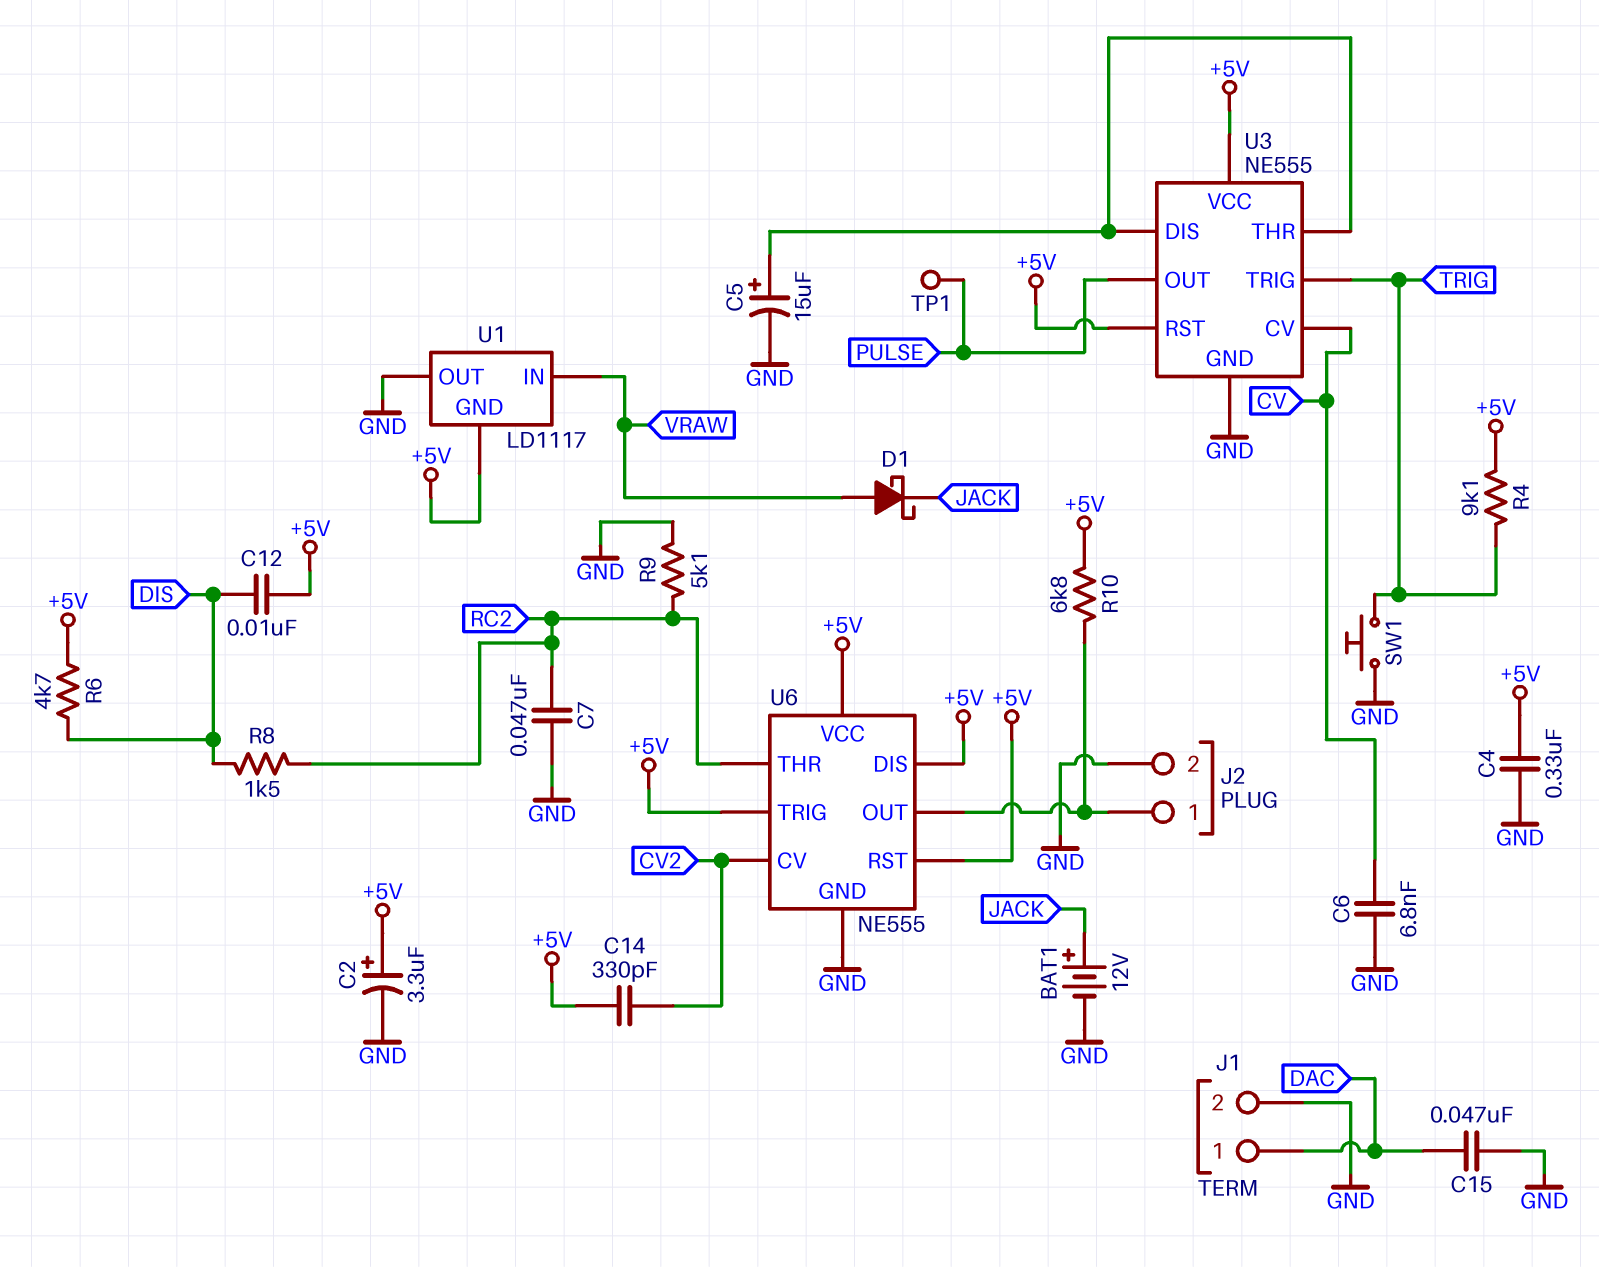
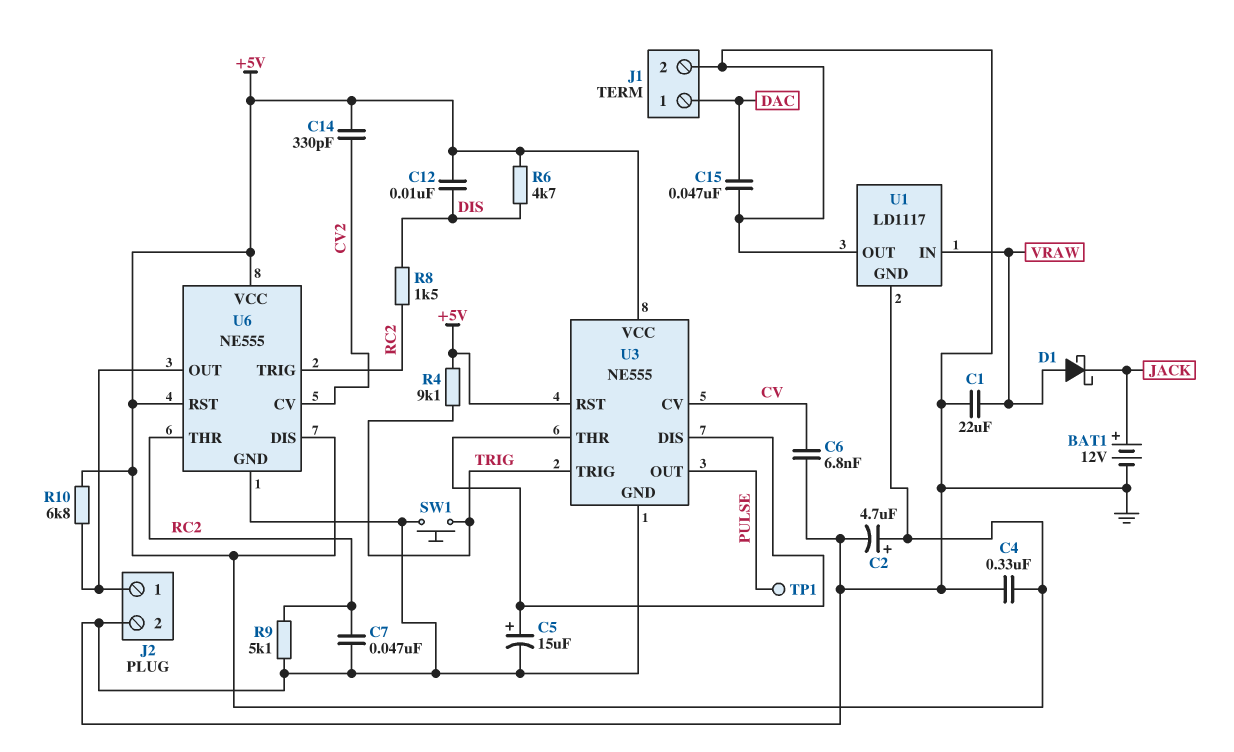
C1: none -> 22uF (GND, VRAW)
C2: 3.3uF (plus +5V, minus GND) -> 4.7uF (plus +5V, minus GND)
U6 pin TRIG: +5V -> RC2

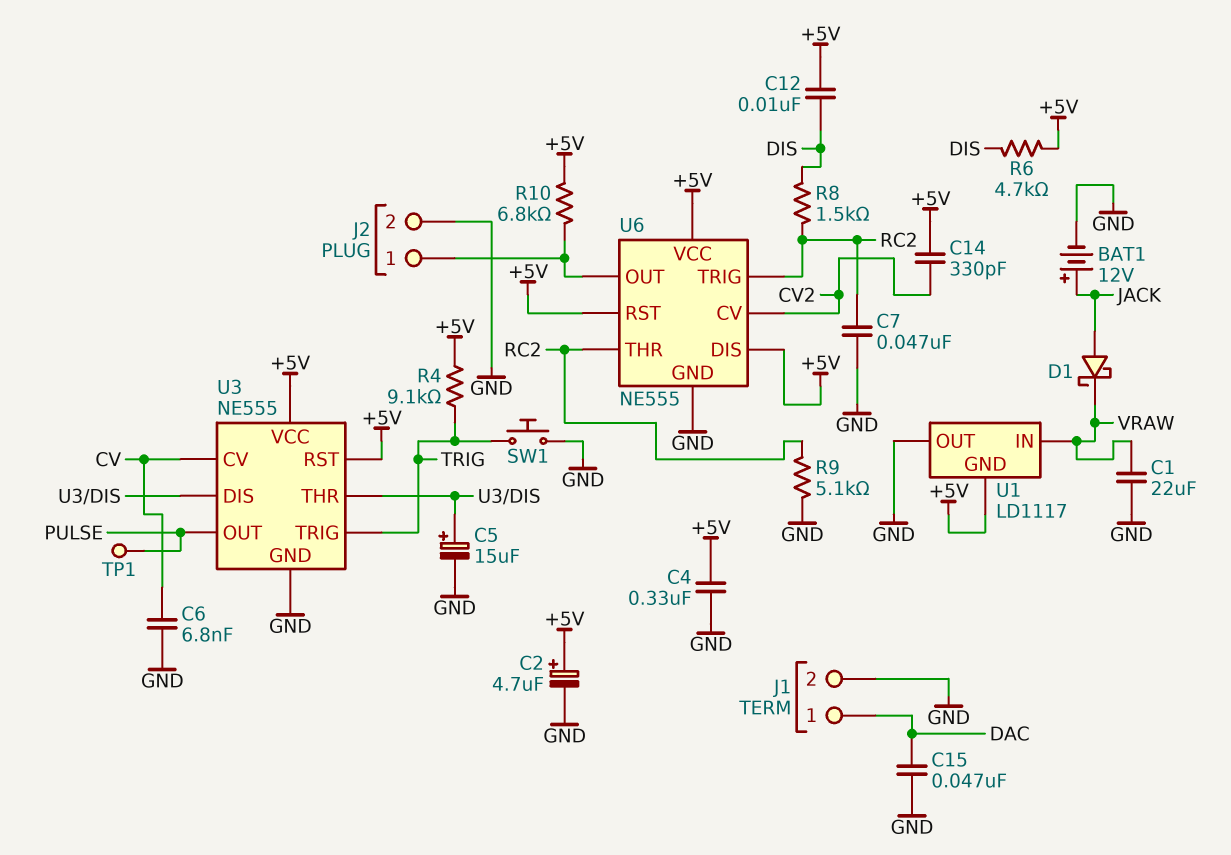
D1: schottky (A VRAW, K JACK) -> schottky (A JACK, K VRAW)

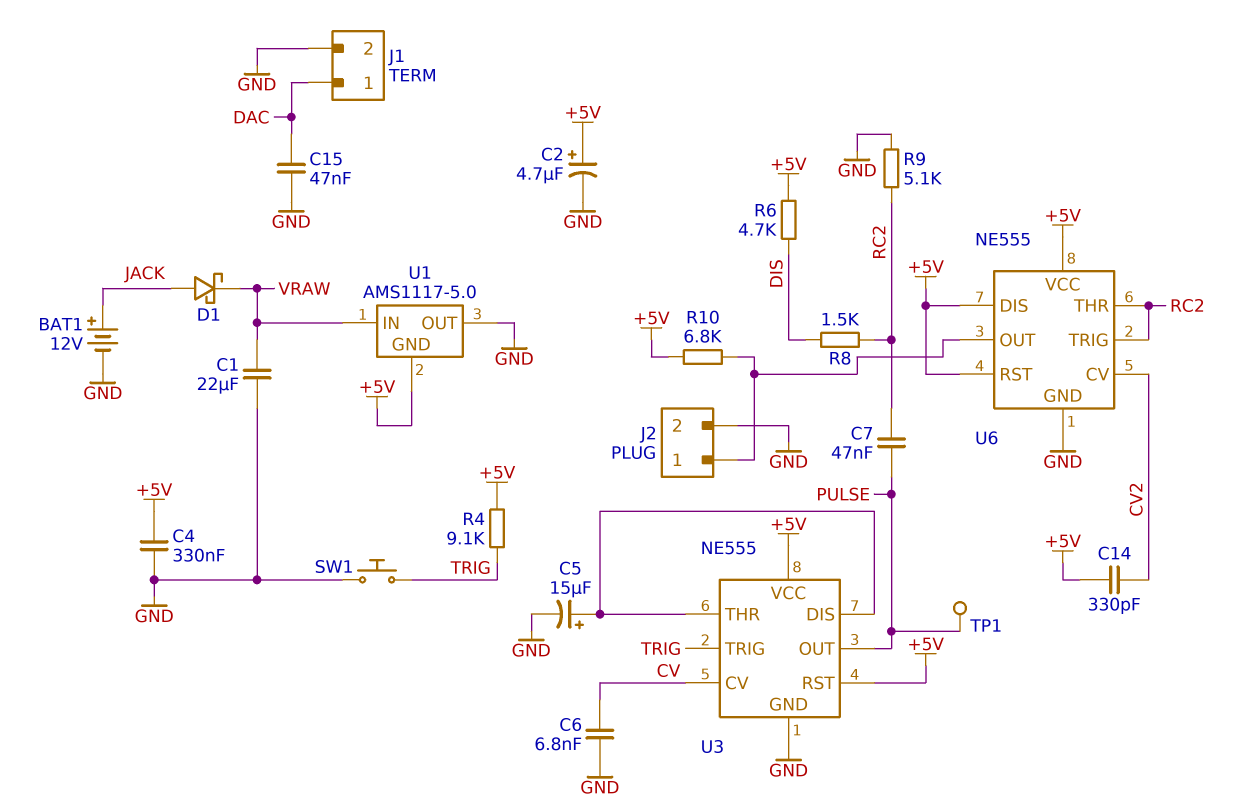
C7: 47nF (GND, RC2) -> 47nF (PULSE, RC2)
C12: 10nF (+5V, DIS) -> none
U1: LD1117 -> AMS1117-5.0

